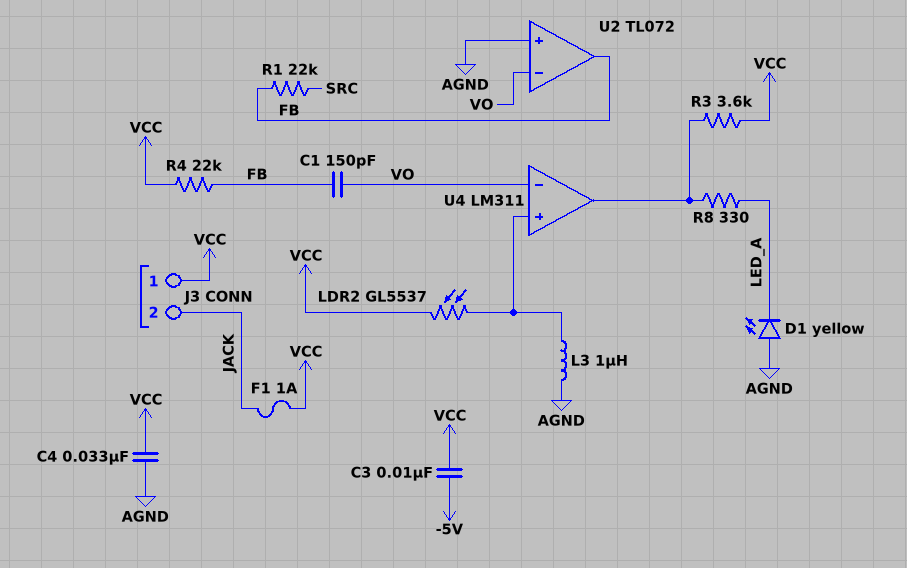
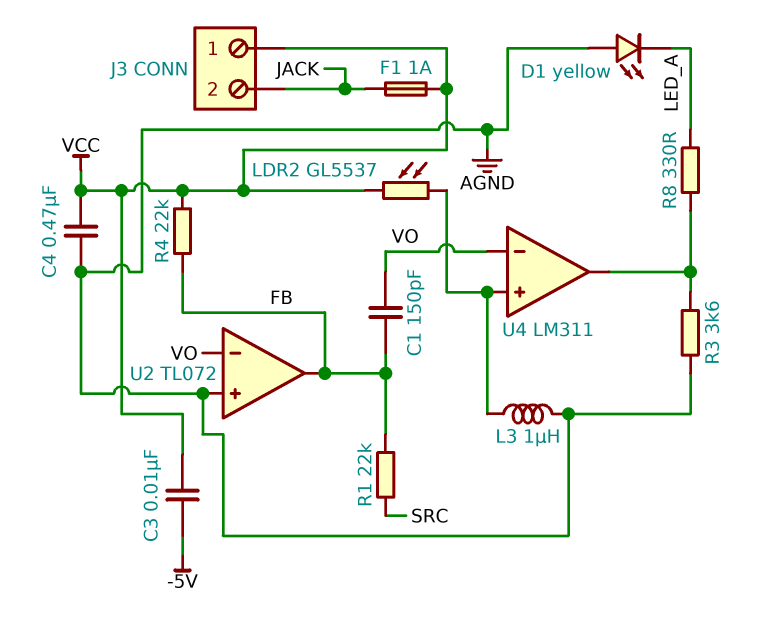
C4: 33nF (AGND, VCC) -> 470nF (AGND, VCC)
R3: 3.6k (U4/out, VCC) -> 3.6k (AGND, U4/out)

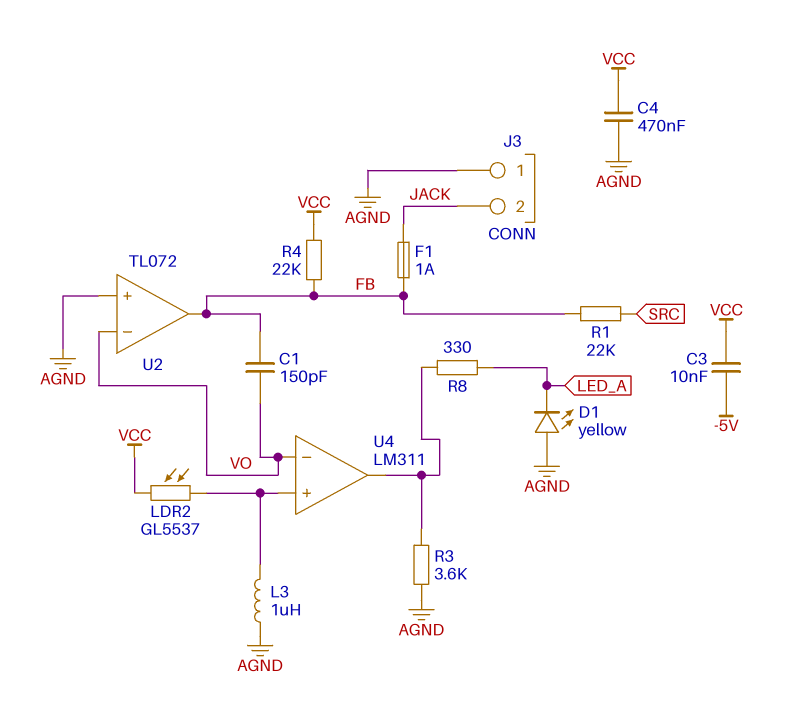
F1: 1A (JACK, VCC) -> 1A (FB, JACK)
J3 pin 1: VCC -> AGND

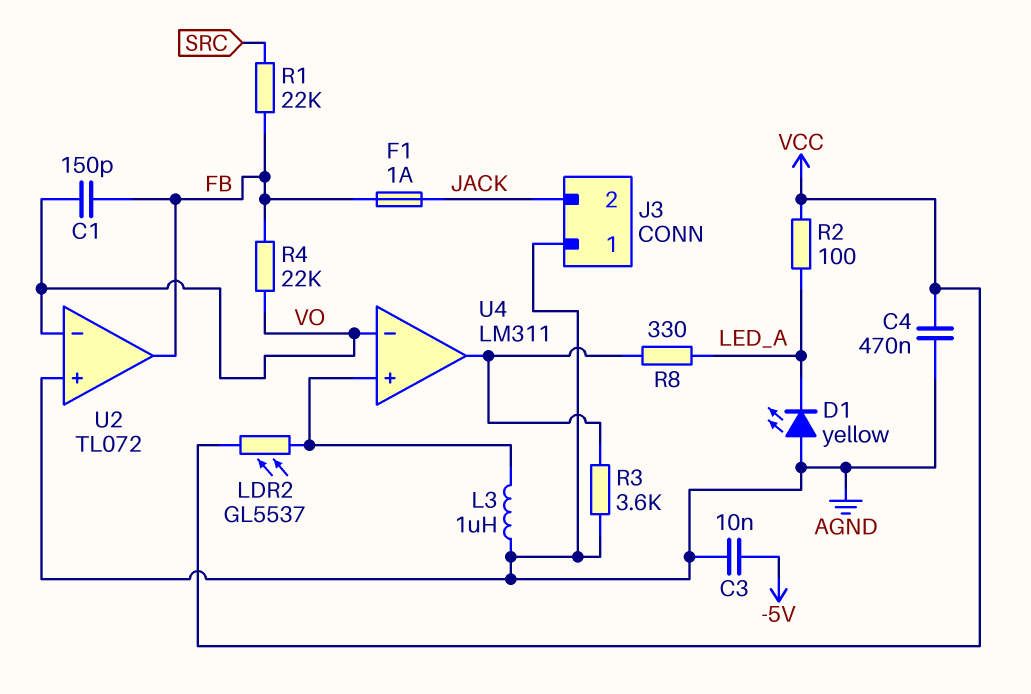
C3: 10nF (-5V, VCC) -> 10nF (-5V, AGND)
R2: none -> 100 (LED_A, VCC)
R4: 22k (FB, VCC) -> 22k (FB, VO)

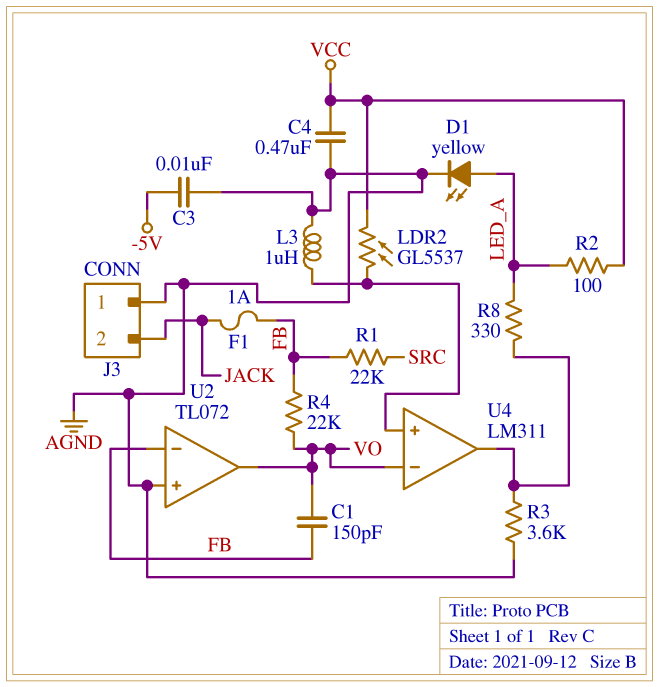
D1: LED yellow (A AGND, K LED_A) -> LED yellow (A LED_A, K AGND)
U2 pin in-: VO -> FB
U2 pin out: FB -> VO

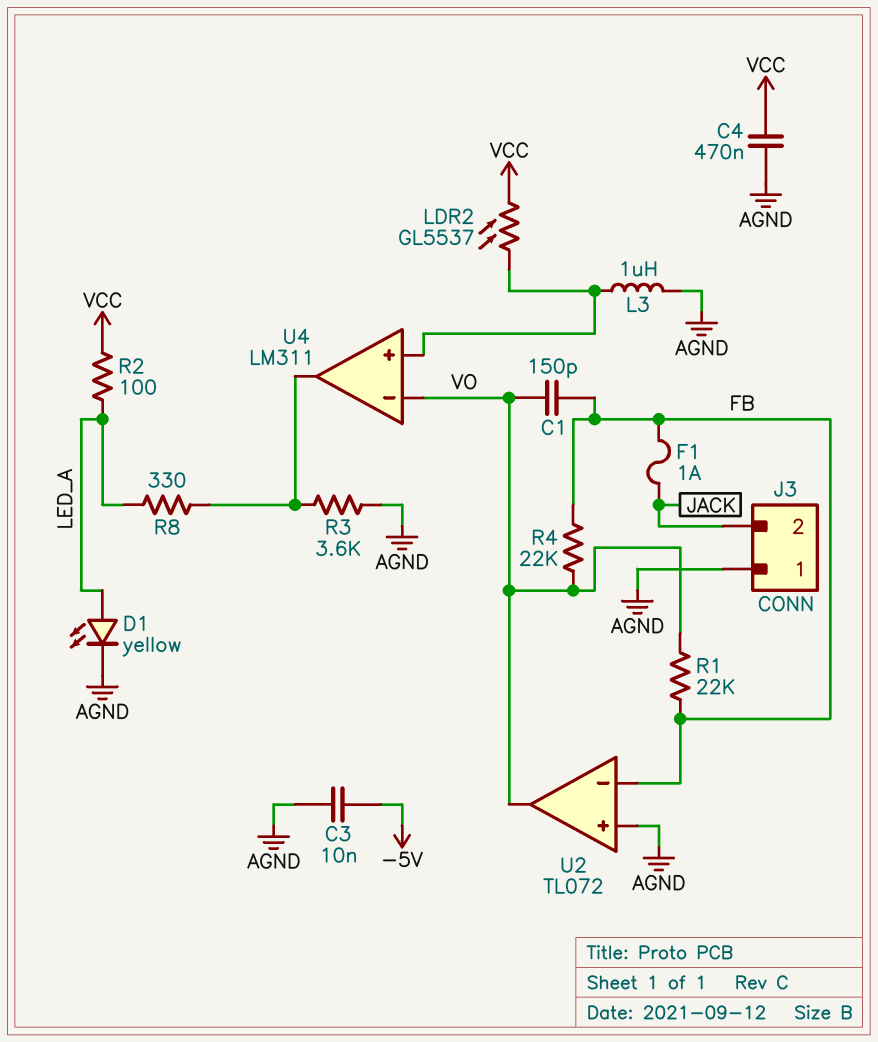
R1: 22k (FB, SRC) -> 22k (FB, VO)

